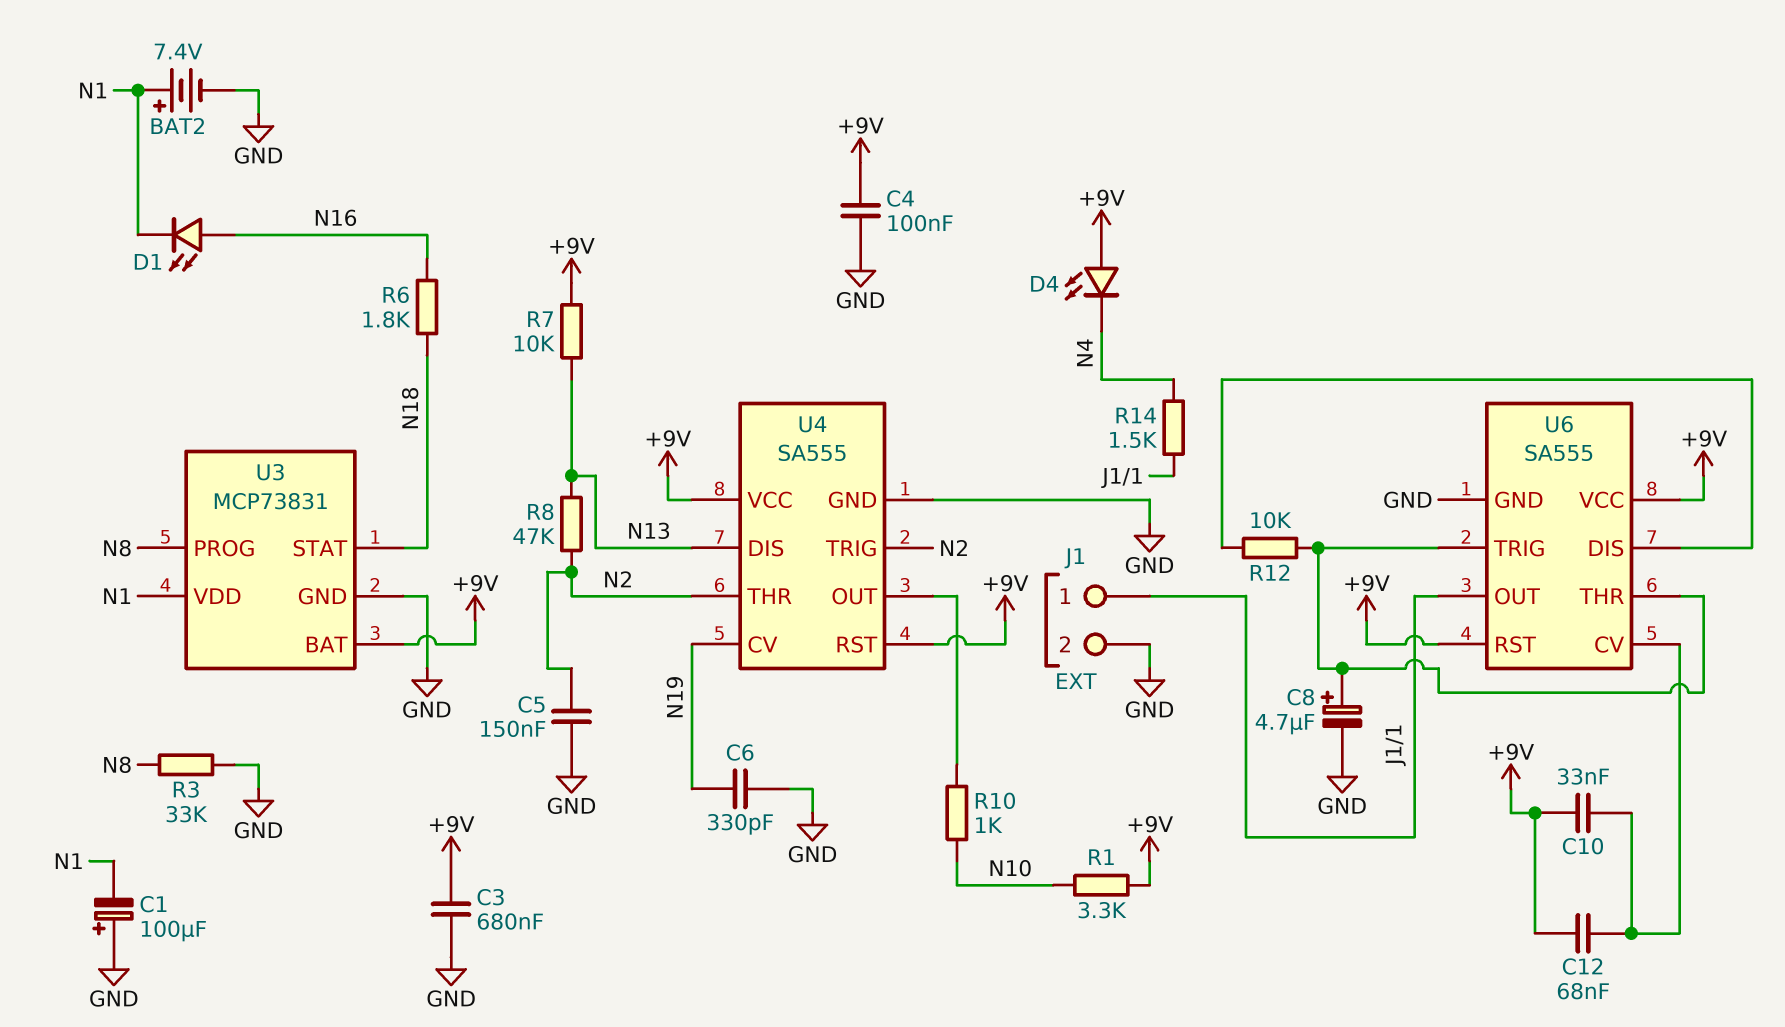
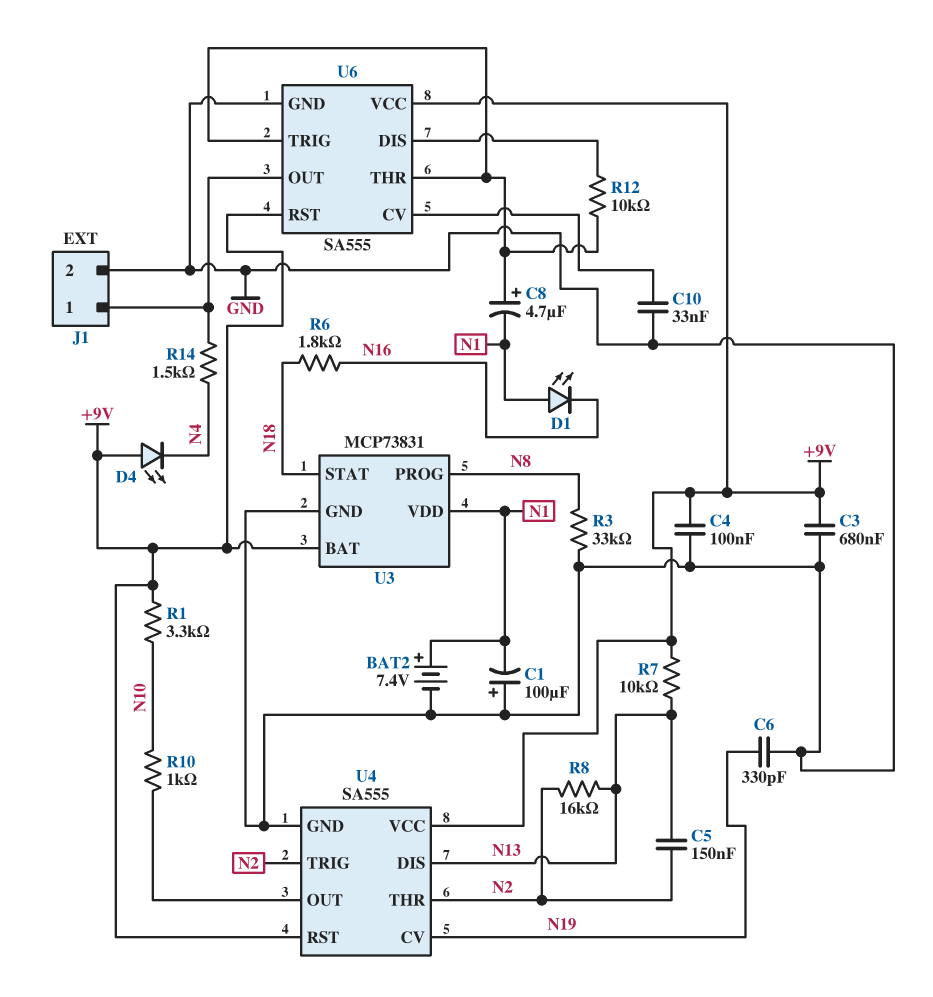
C5: 150nF (GND, N2) -> 150nF (N2, N13)
C8: 4.7uF (plus U6/THR, minus GND) -> 4.7uF (plus U6/THR, minus N1)
C10: 33nF (+9V, U6/CV) -> 33nF (GND, U6/CV)
C12: 68nF (+9V, U6/CV) -> none
D1: LED (A N16, K N1) -> LED (A N1, K N16)
R8: 47k (N2, N13) -> 16k (N2, N13)

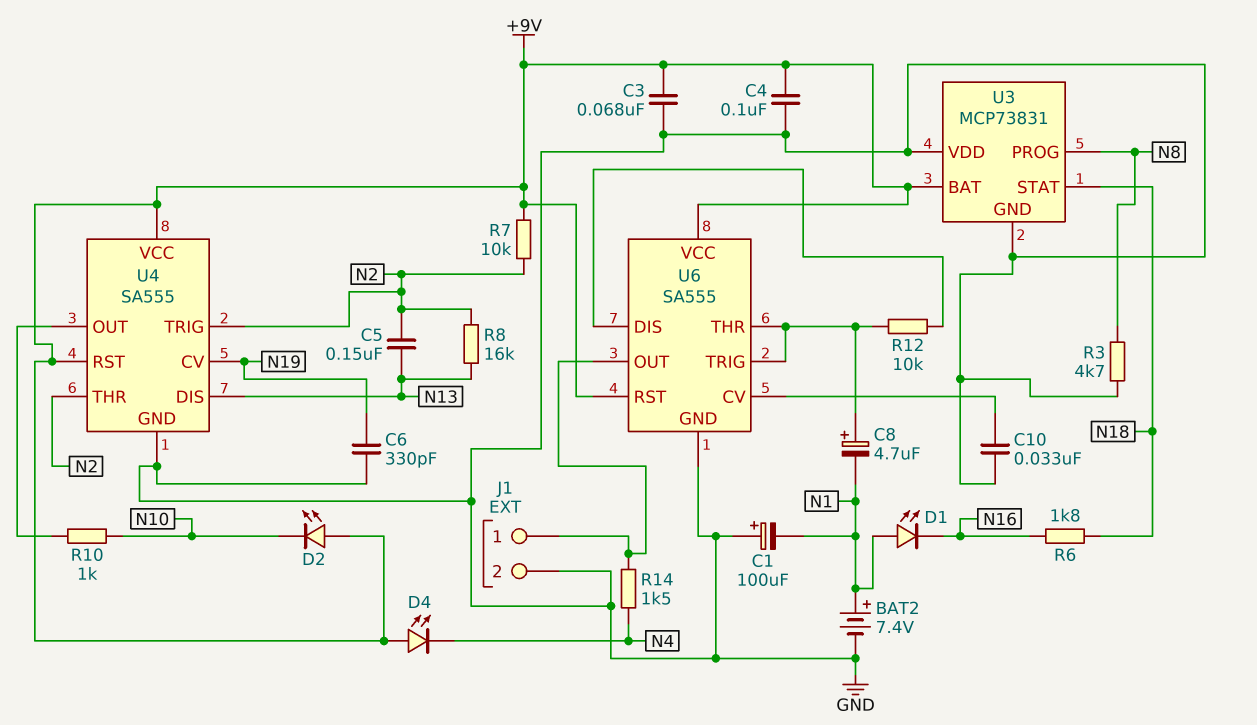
C3: 680nF (+9V, GND) -> 68nF (+9V, GND)
D2: none -> LED (A +9V, K N10)
R1: 3.3k (+9V, N10) -> none
R3: 33k (GND, N8) -> 4.7k (GND, N8)
R7: 10k (+9V, N13) -> 10k (+9V, N2)
U3 pin VDD: N1 -> GND

